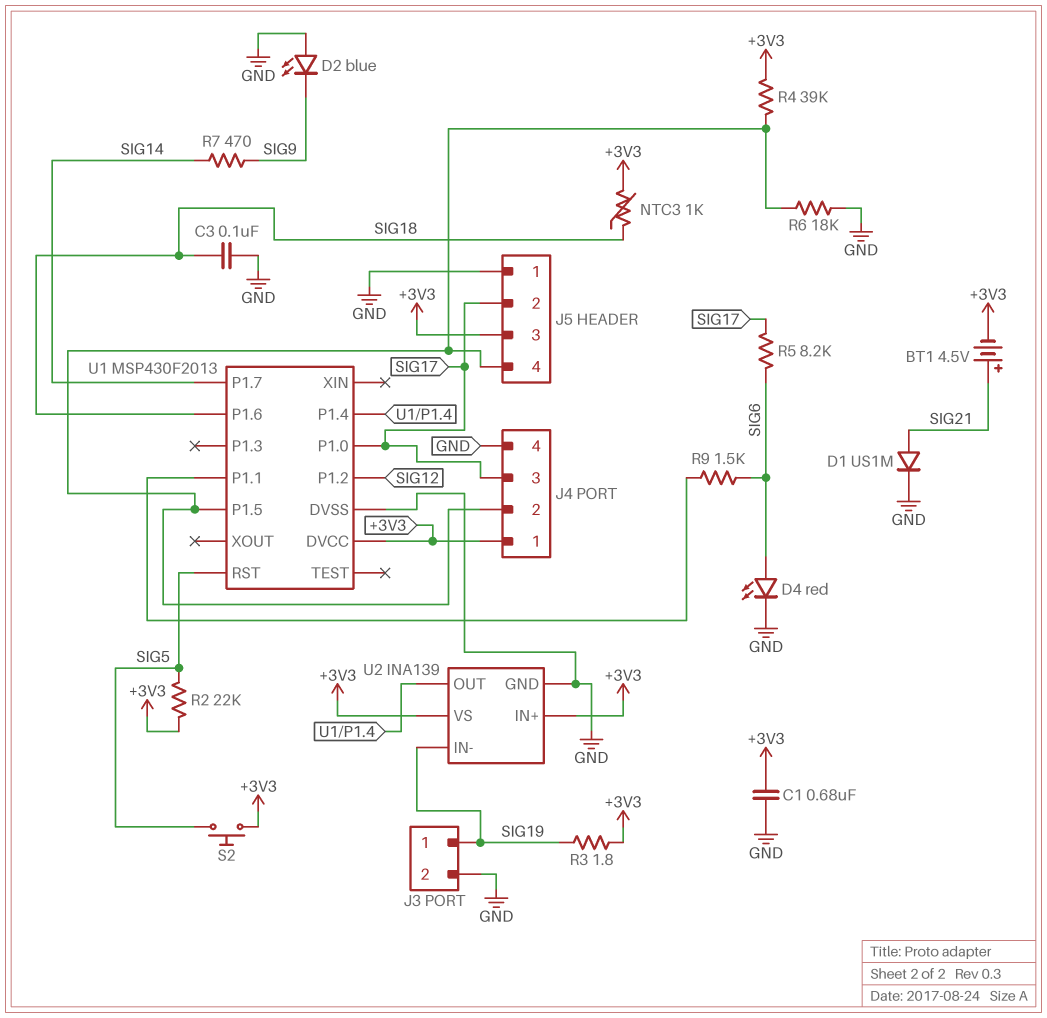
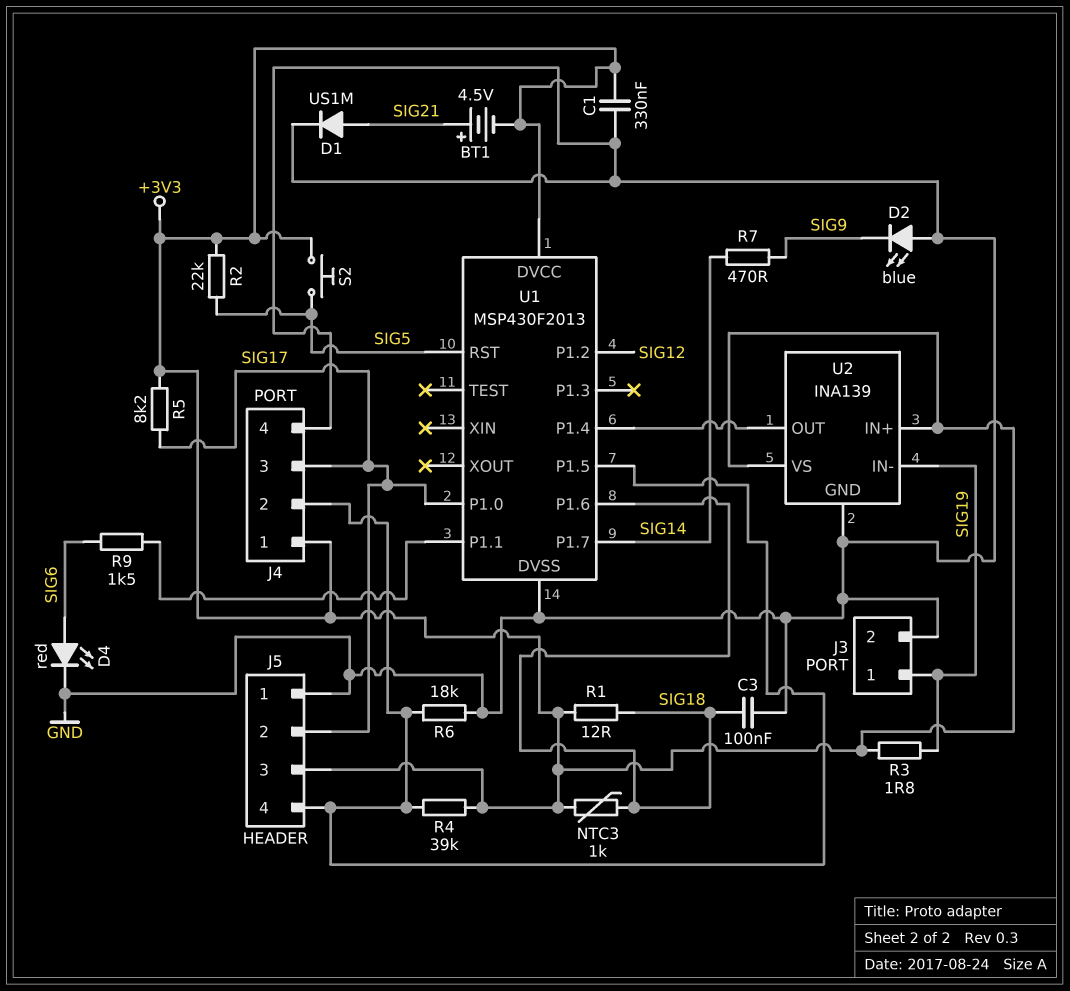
C1: 680nF (+3V3, GND) -> 330nF (+3V3, GND)
R1: none -> 12 (+3V3, SIG18)
R5: 8.2k (SIG6, SIG17) -> 8.2k (+3V3, SIG17)

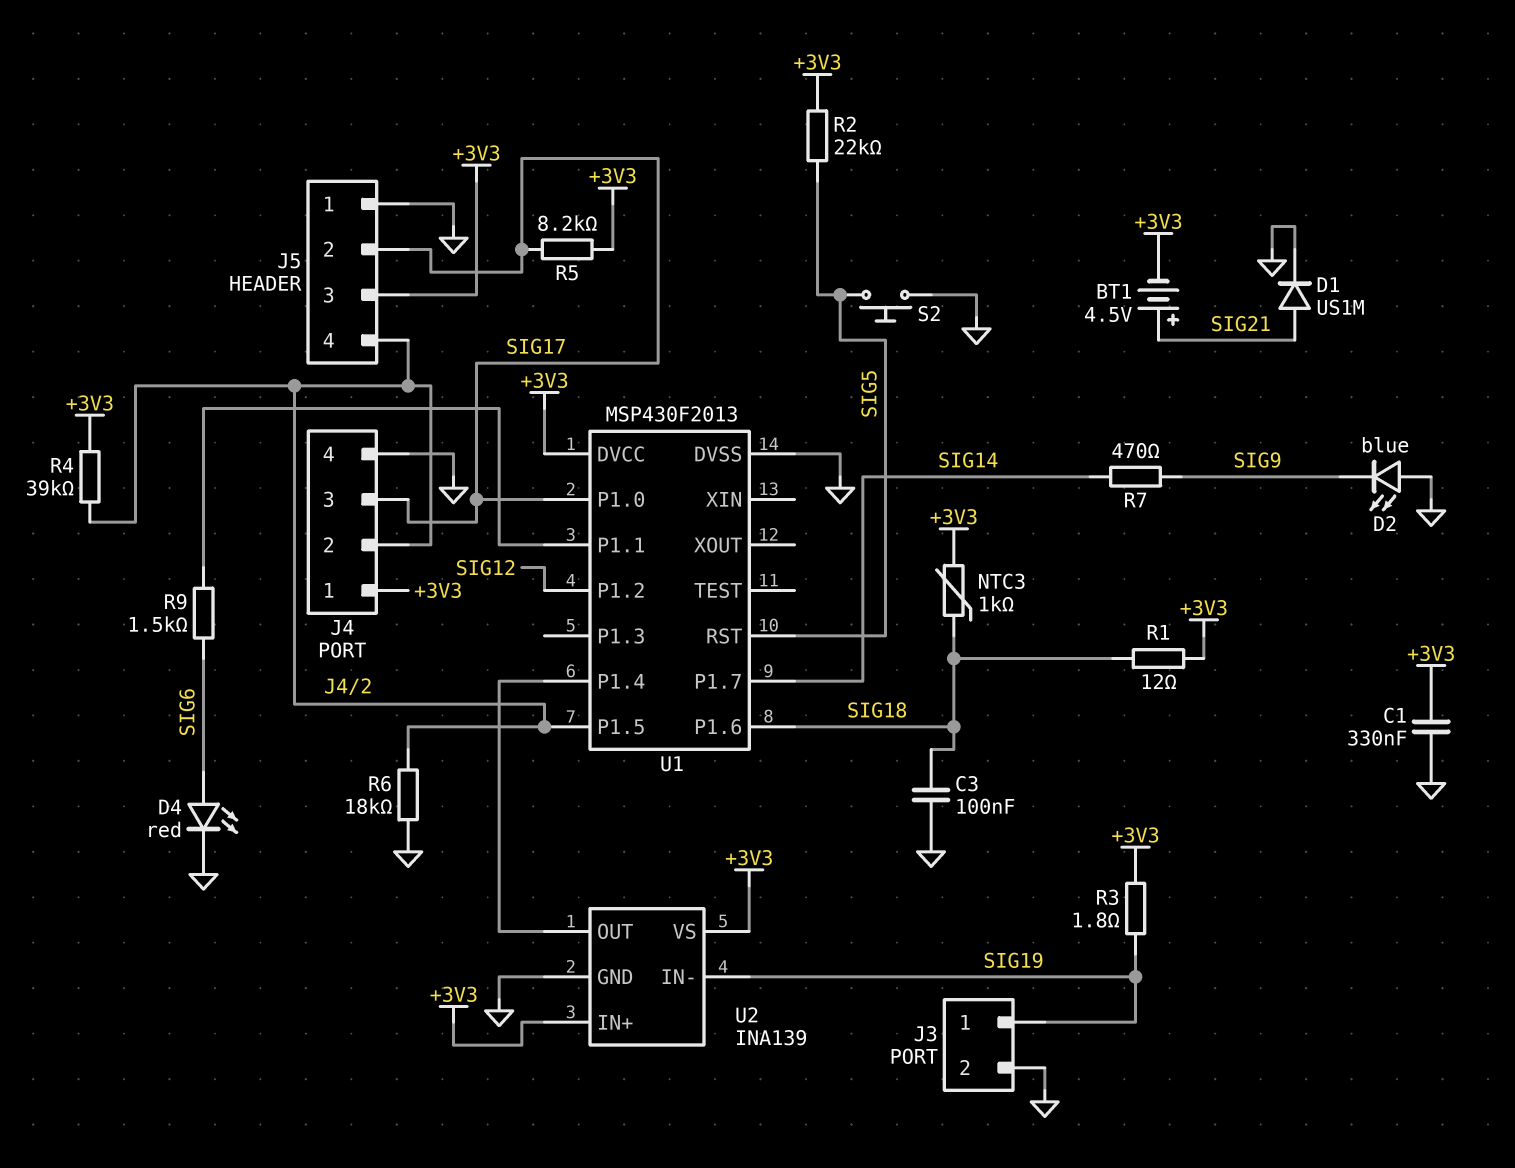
S2: button (+3V3, SIG5) -> button (GND, SIG5)

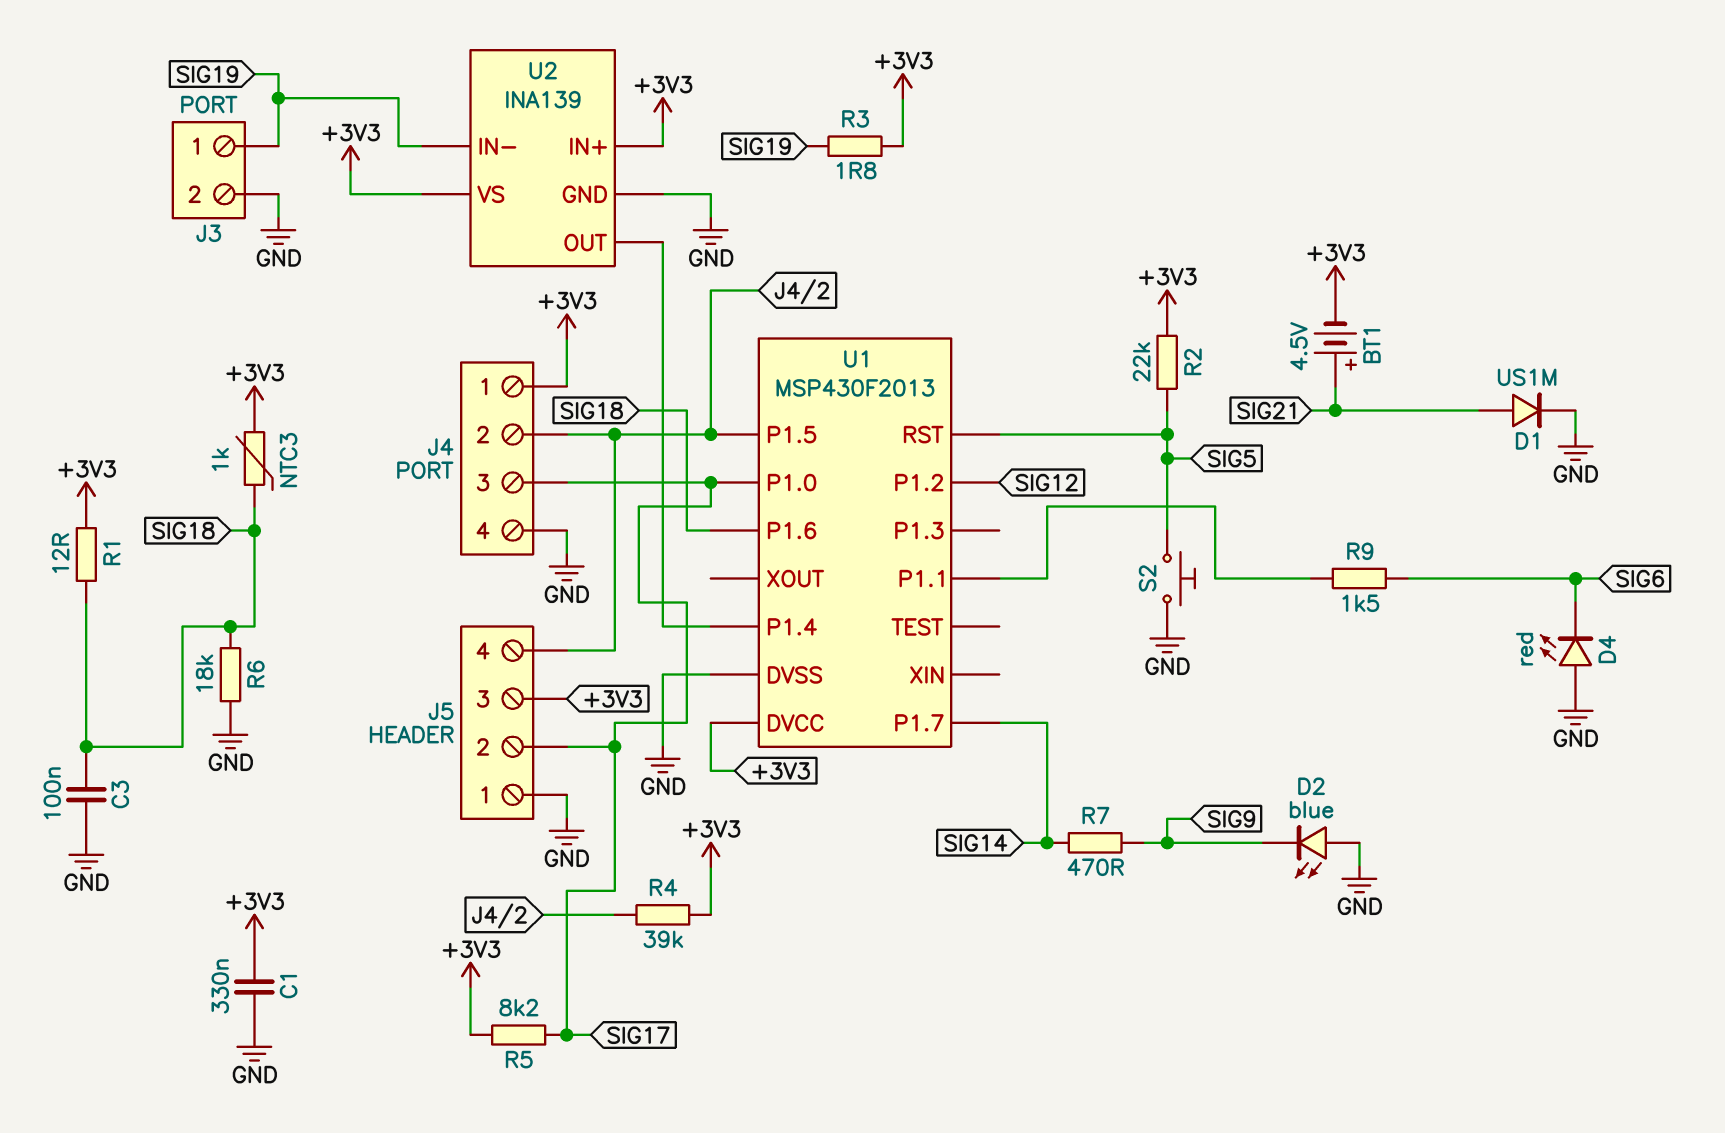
D4: LED red (A SIG6, K GND) -> LED red (A GND, K SIG6)
R6: 18k (GND, J4/2) -> 18k (GND, SIG18)

